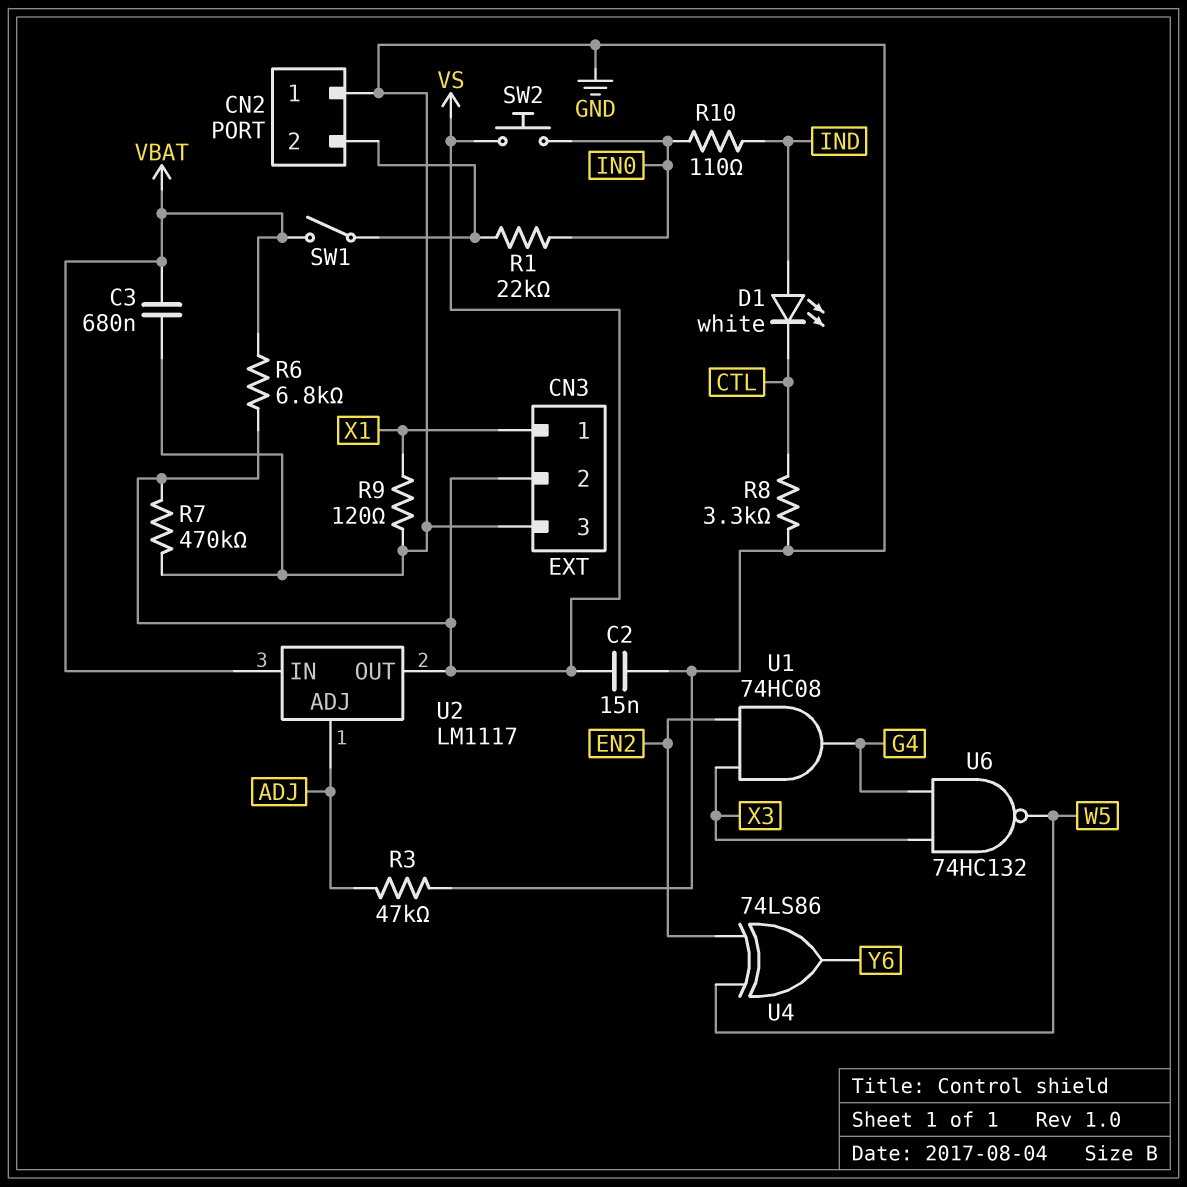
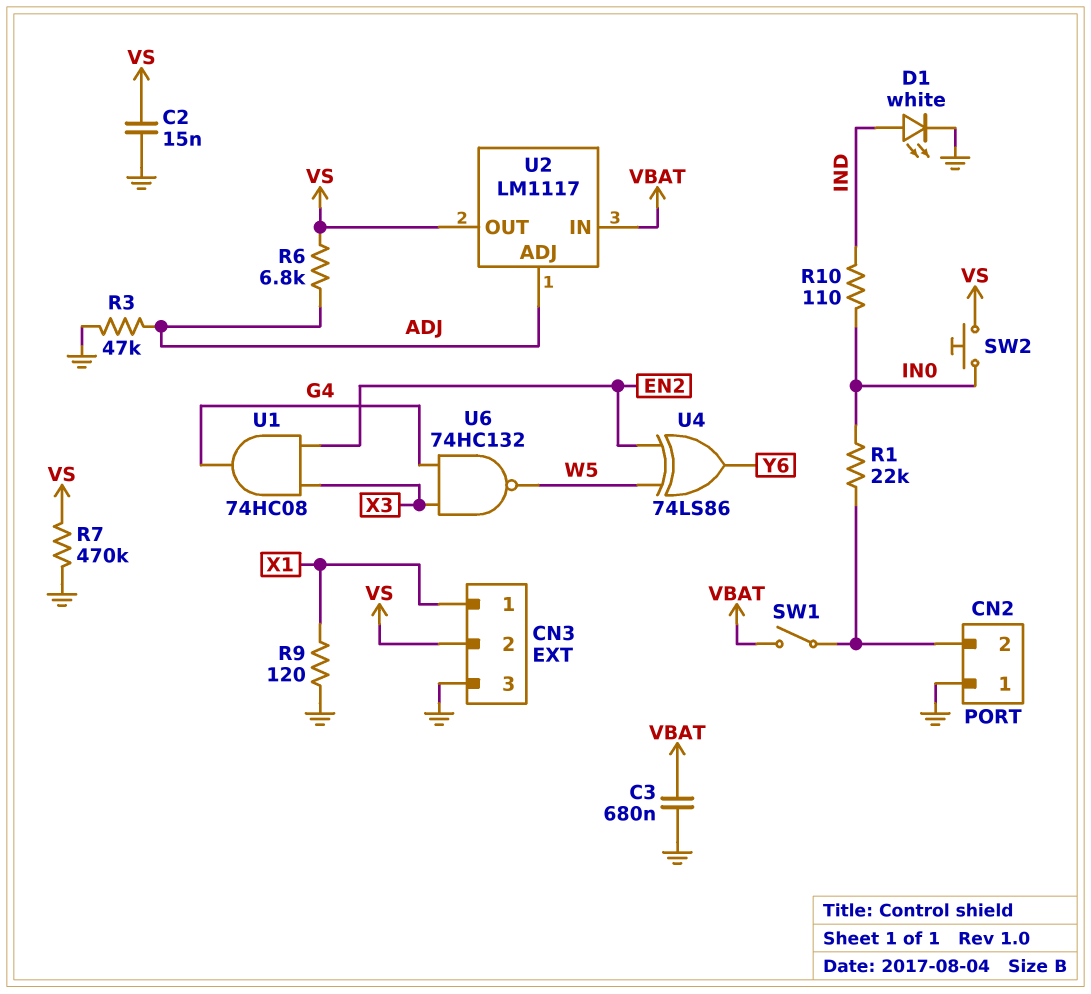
D1: LED white (A IND, K CTL) -> LED white (A IND, K GND)
R6: 6.8k (VBAT, VS) -> 6.8k (ADJ, VS)
R8: 3.3k (CTL, GND) -> none

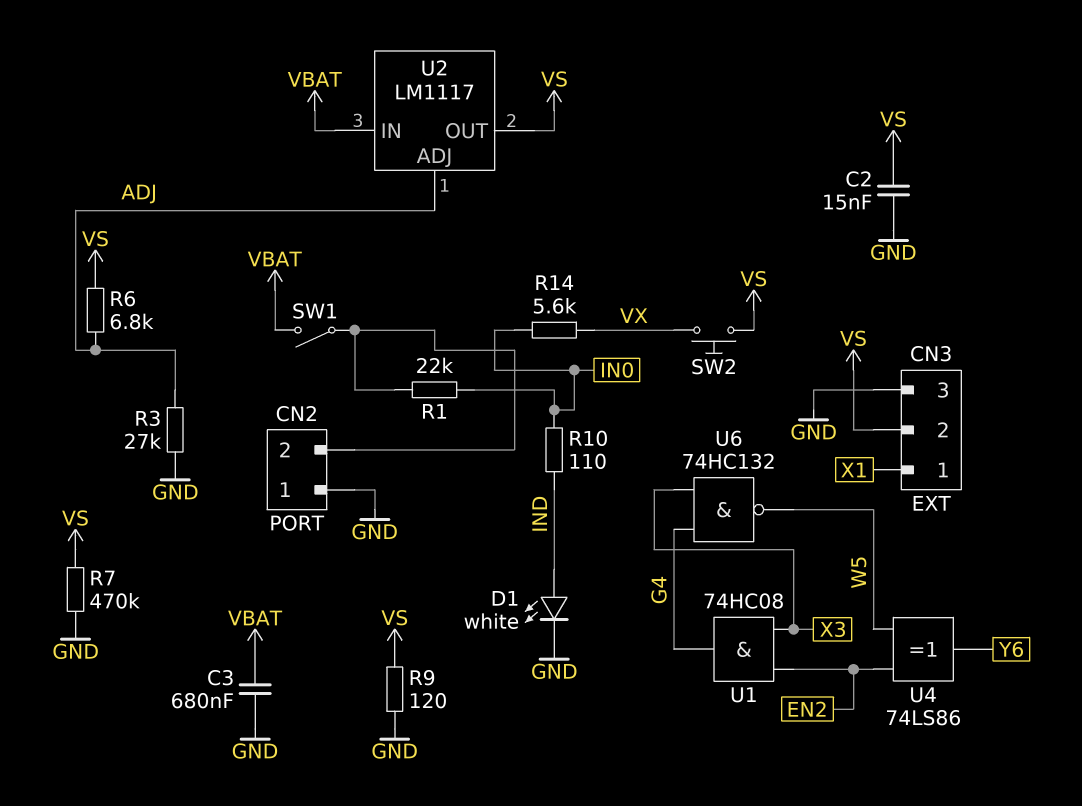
R3: 47k (ADJ, GND) -> 27k (ADJ, GND)
R9: 120 (GND, X1) -> 120 (GND, VS)
R14: none -> 5.6k (IN0, VX)
SW2: button (IN0, VS) -> button (VS, VX)

